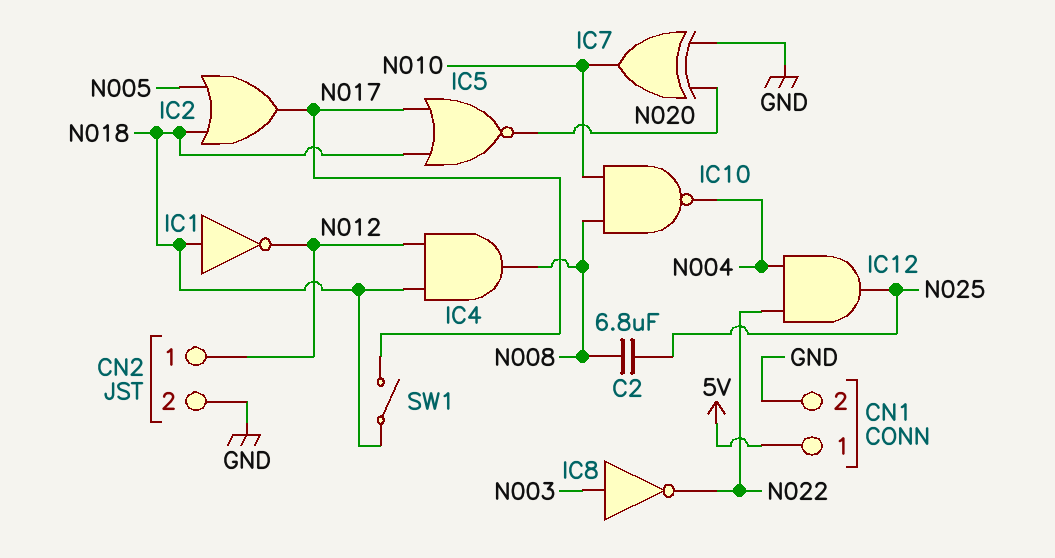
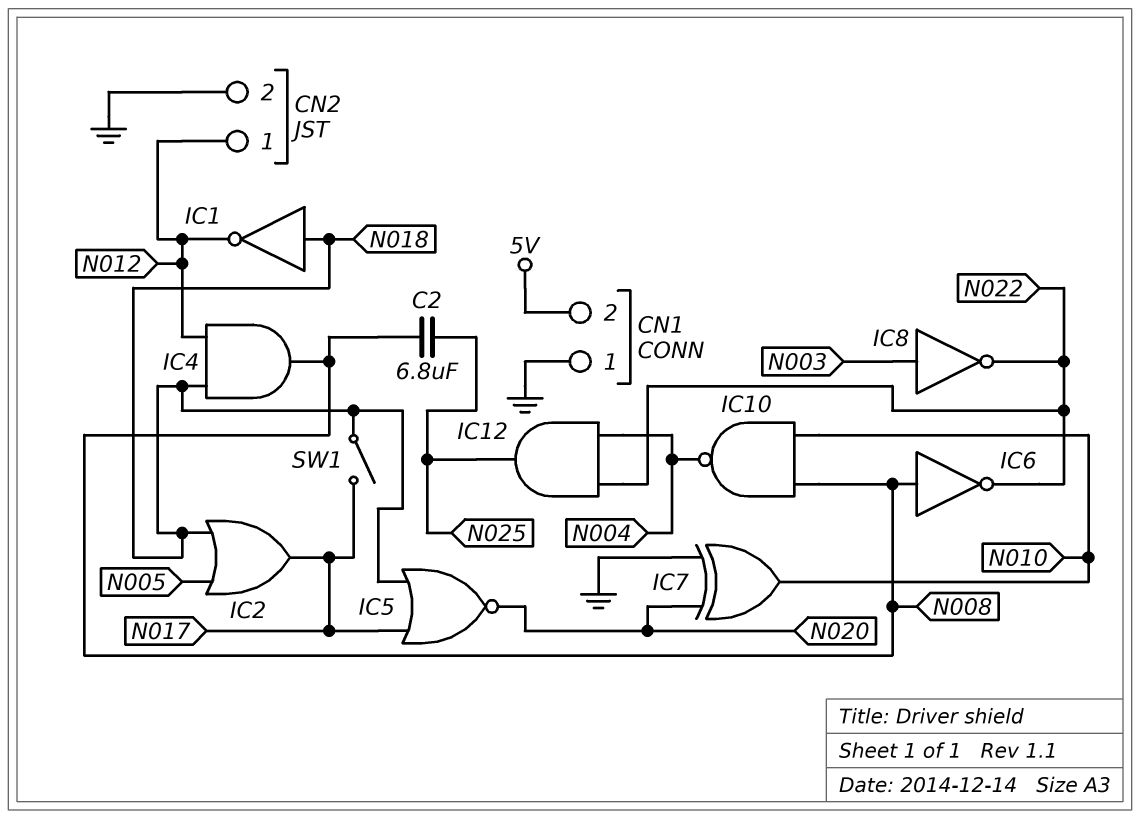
CN1 pin 1: 5V -> GND
CN1 pin 2: GND -> 5V
IC6: none -> NOT (in N008, out N022)

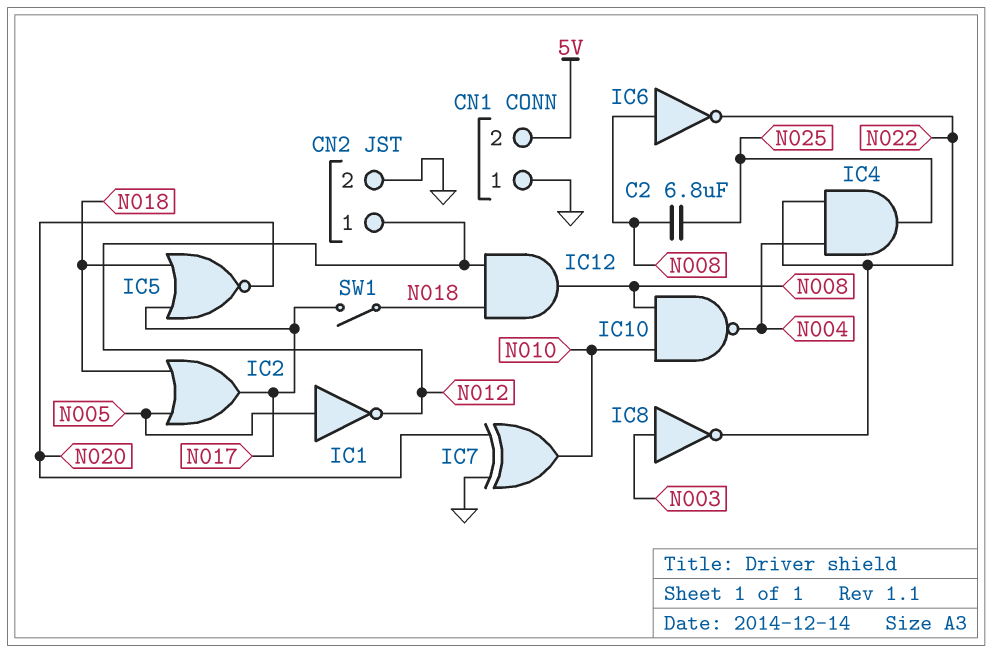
IC1: NOT (in N018, out N012) -> NOT (in N005, out N012)
IC4: AND (in N012, in N018, out N008) -> AND (in N004, in N022, out N025)
IC12: AND (in N004, in N022, out N025) -> AND (in N012, in N018, out N008)

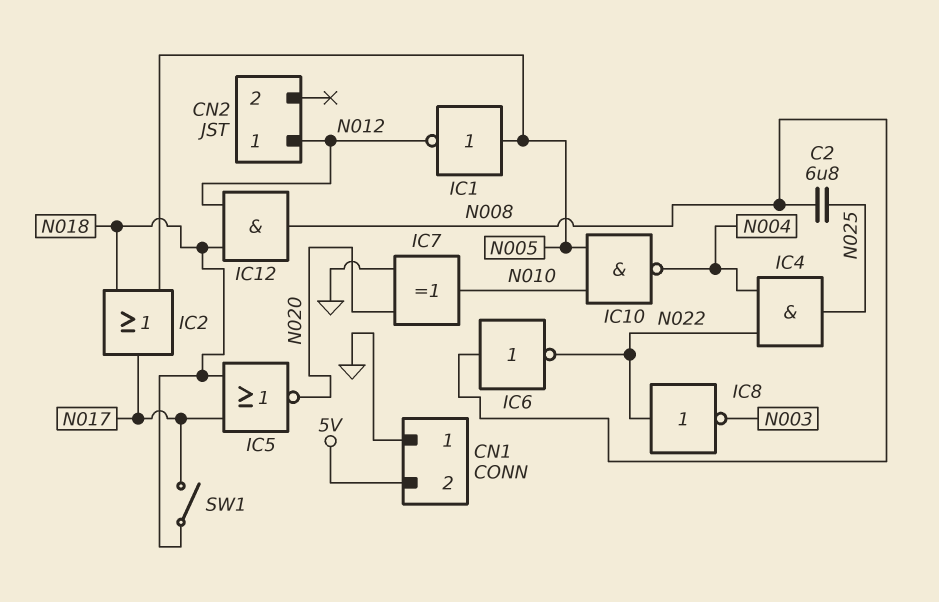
CN2 pin 2: GND -> none
IC8: NOT (in N003, out N022) -> NOT (in N022, out N003)
IC10: NAND (in N008, in N010, out N004) -> NAND (in N005, in N010, out N004)

